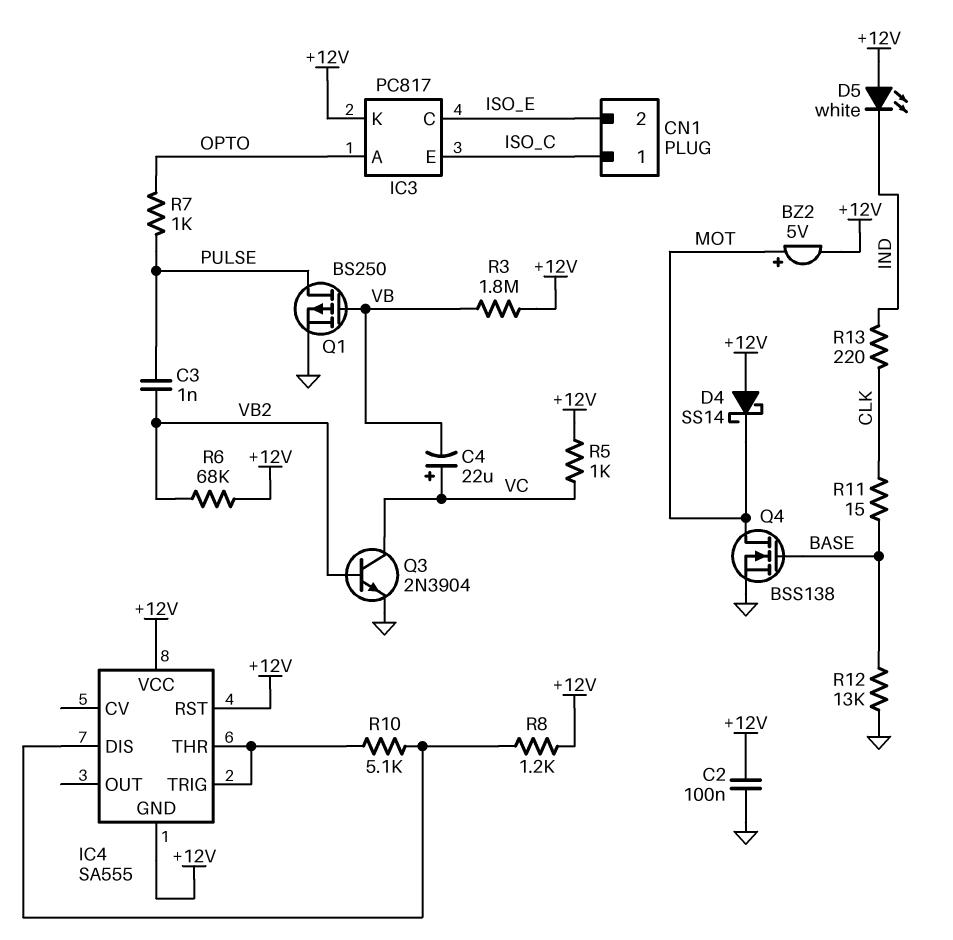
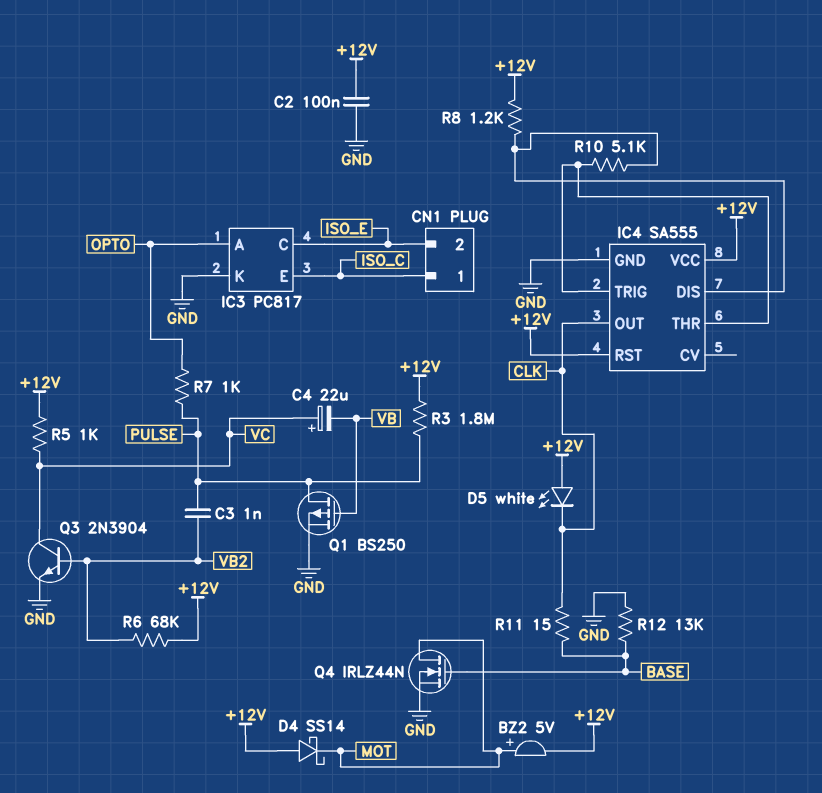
D5: LED white (A +12V, K IND) -> LED white (A +12V, K CLK)
IC3 pin K: +12V -> GND
IC4 pin GND: +12V -> GND
IC4 pin OUT: none -> CLK
Q4: NMOS BSS138 (G BASE, D MOT, S GND) -> NMOS IRLZ44N (G BASE, D MOT, S GND)
R3: 1.8M (+12V, VB) -> 1.8M (+12V, PULSE)
R13: 220 (CLK, IND) -> none

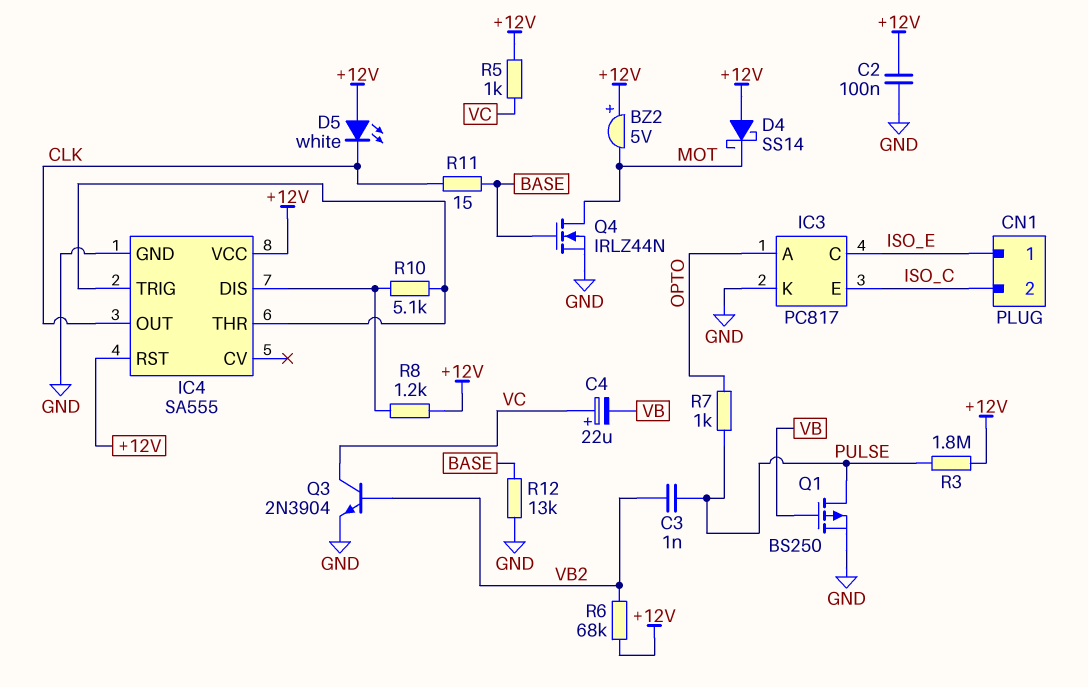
BZ2: buzzer 5V (plus MOT, minus +12V) -> buzzer 5V (plus +12V, minus MOT)
CN1 pin 1: ISO_C -> ISO_E
CN1 pin 2: ISO_E -> ISO_C

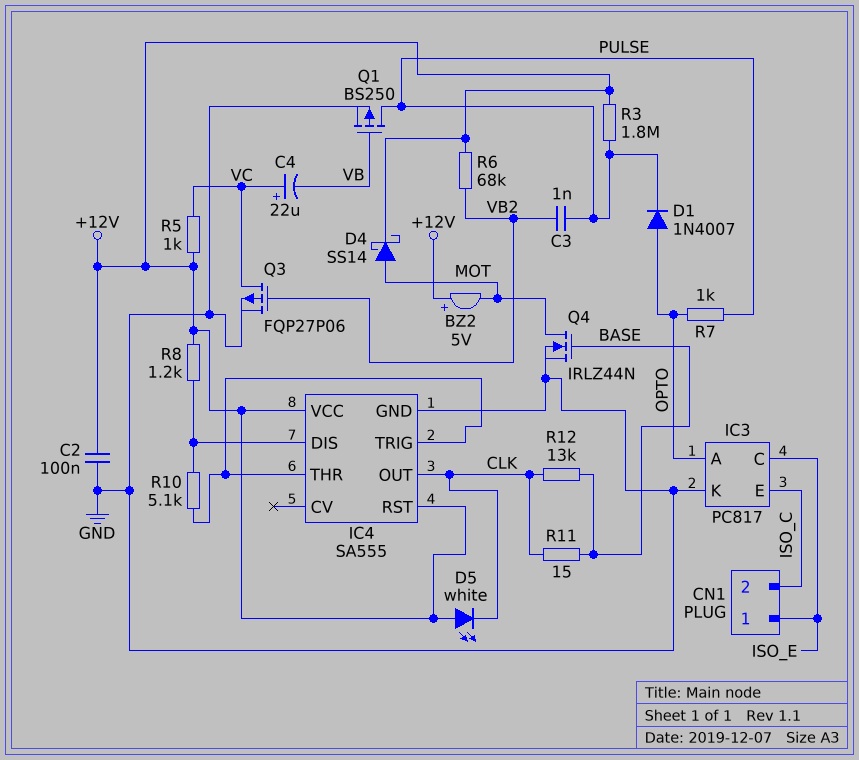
D1: none -> diode 1N4007 (A OPTO, K PULSE)
D4: schottky SS14 (A +12V, K MOT) -> schottky SS14 (A MOT, K +12V)
Q3: NPN 2N3904 (B VB2, C VC, E GND) -> PMOS FQP27P06 (G VB2, D VC, S GND)
R12: 13k (BASE, GND) -> 13k (BASE, CLK)

